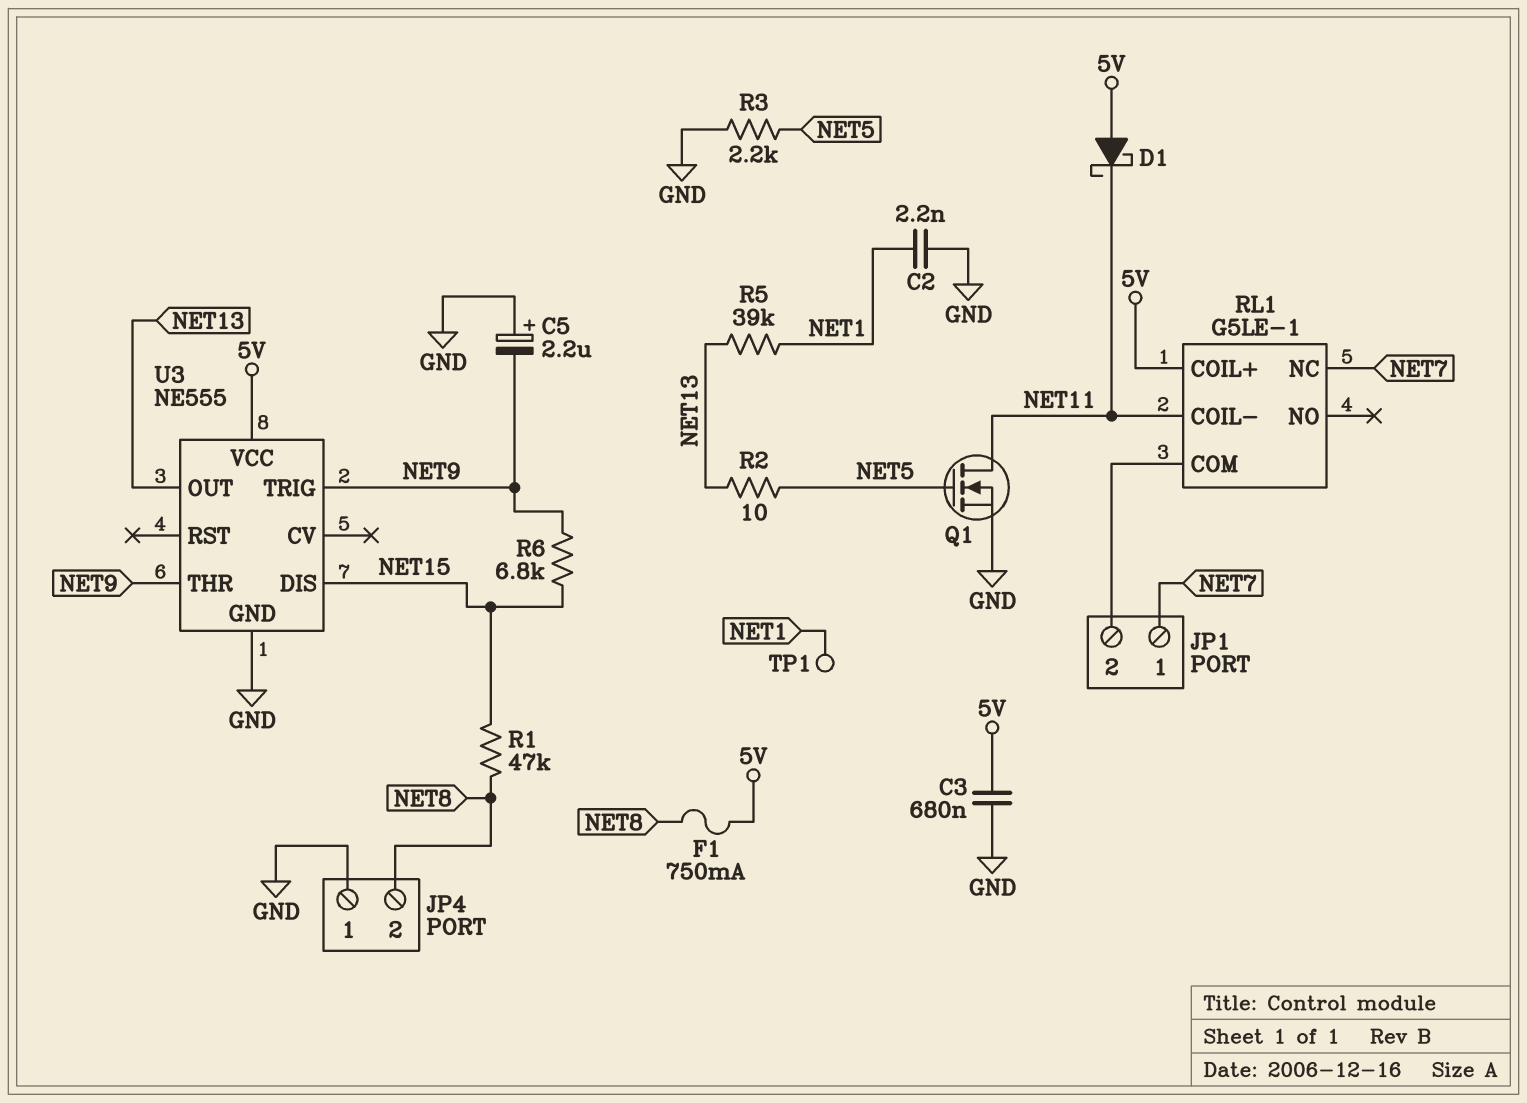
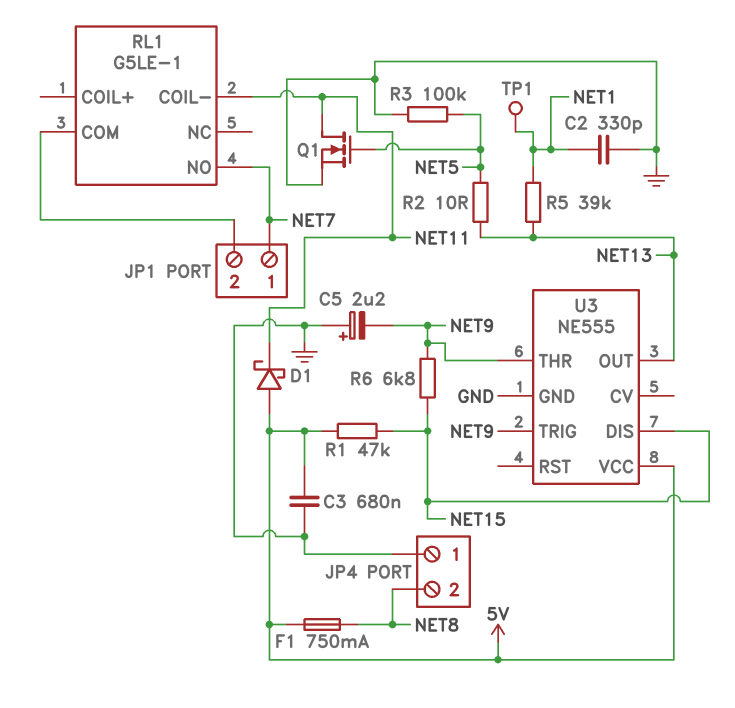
C2: 2.2nF (GND, NET1) -> 330pF (GND, NET1)
R1: 47k (NET8, NET15) -> 47k (5V, NET15)
R3: 2.2k (GND, NET5) -> 100k (GND, NET5)
RL1 pin COIL+: 5V -> none
RL1 pin NC: NET7 -> none
RL1 pin NO: none -> NET7

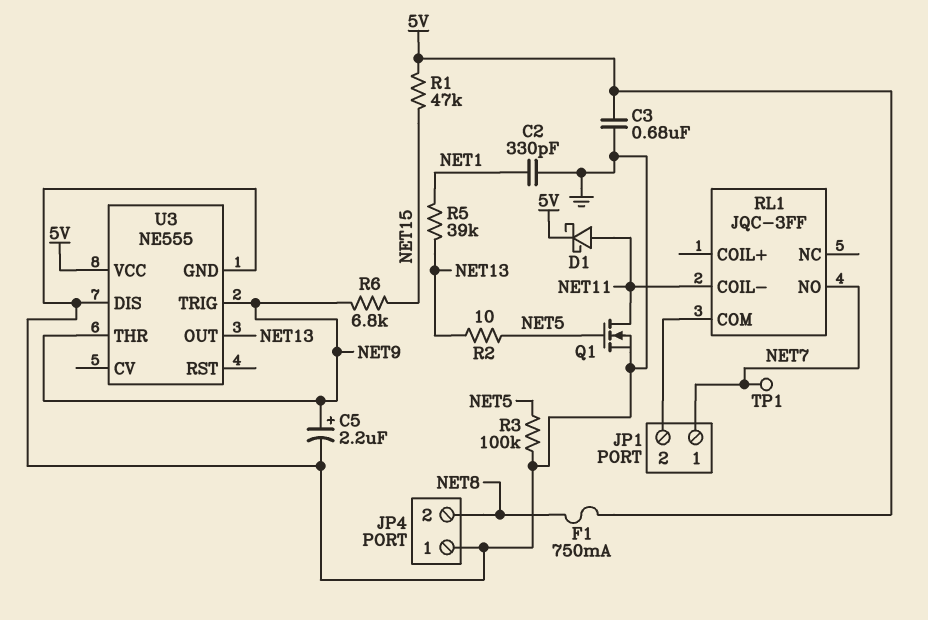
C5: 2.2uF (plus GND, minus NET9) -> 2.2uF (plus NET9, minus GND)
D1: schottky (A 5V, K NET11) -> schottky (A NET11, K 5V)
RL1: G5LE-1 -> JQC-3FF
TP1: test point (NET1) -> test point (NET7)
U3 pin DIS: NET15 -> GND

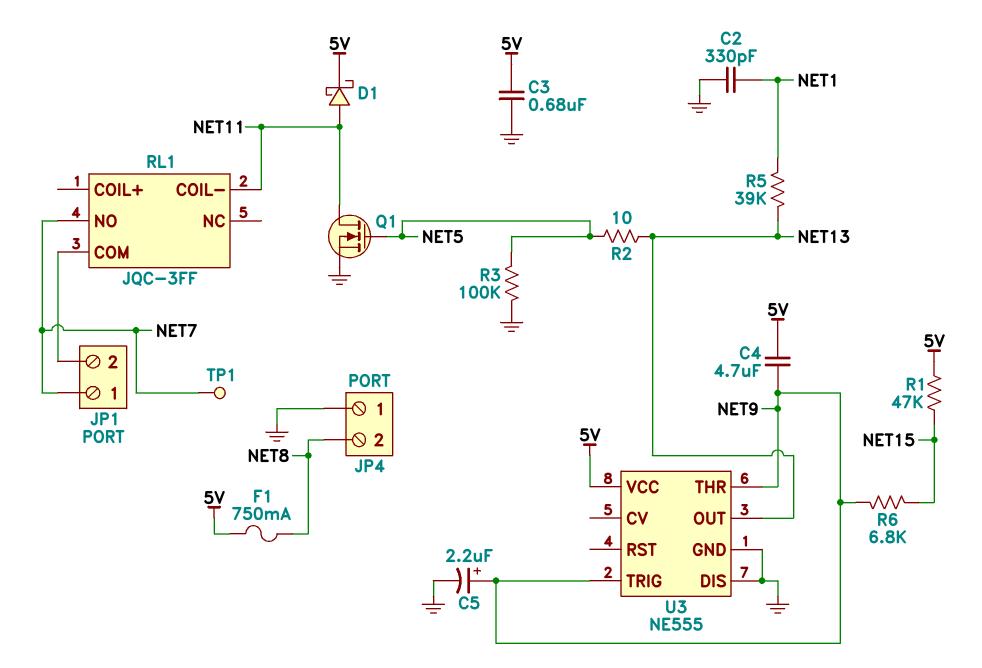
C4: none -> 4.7uF (5V, NET9)

